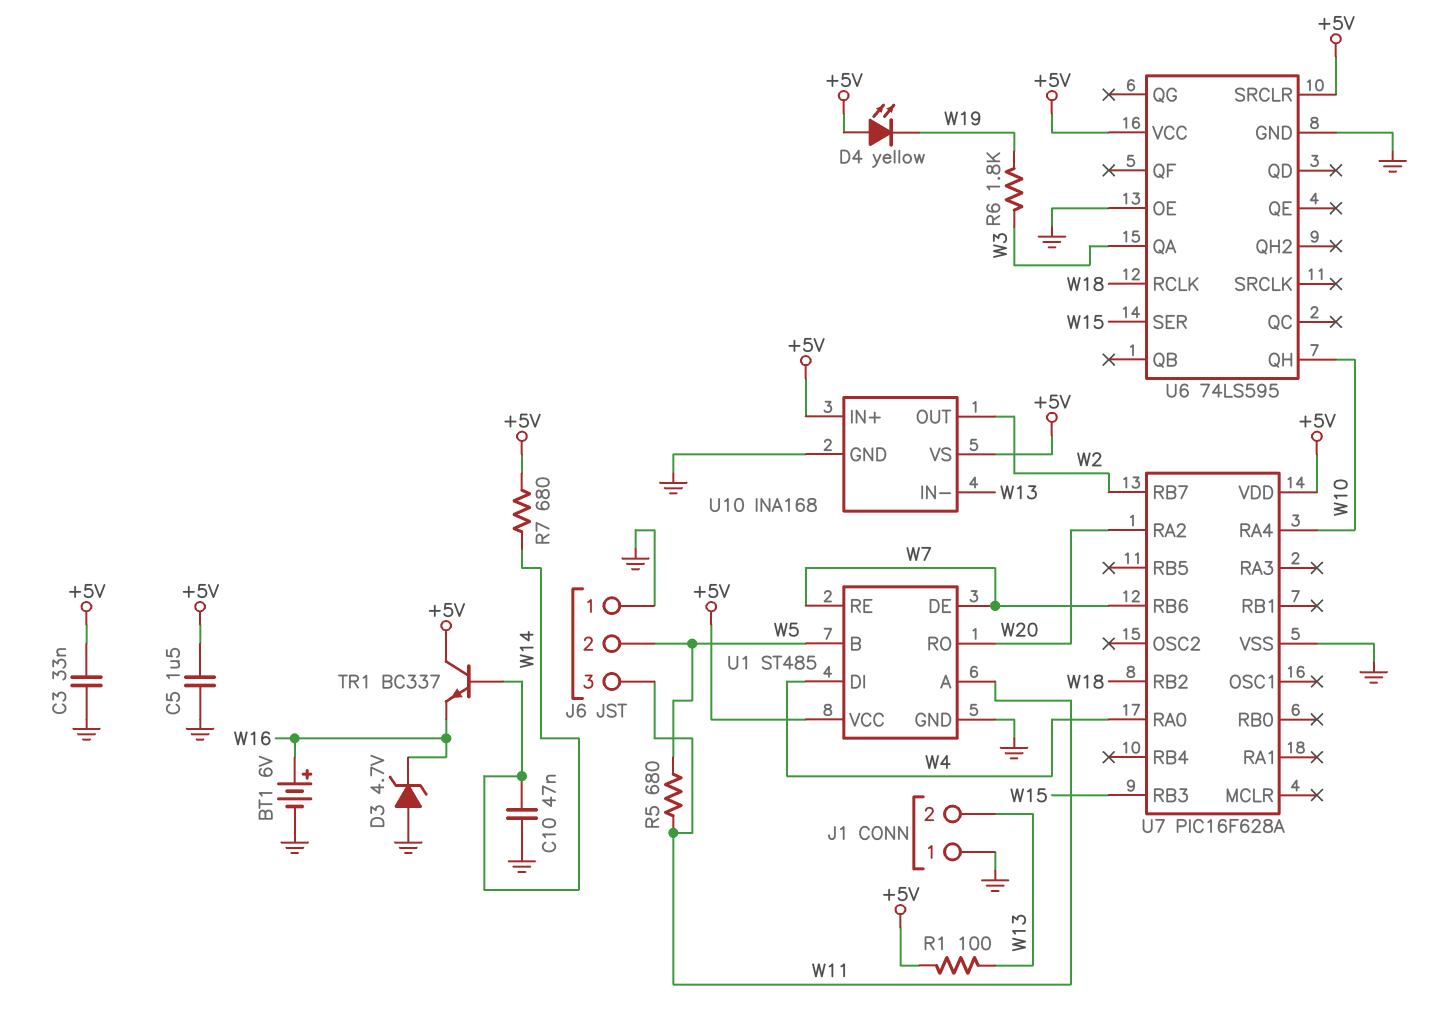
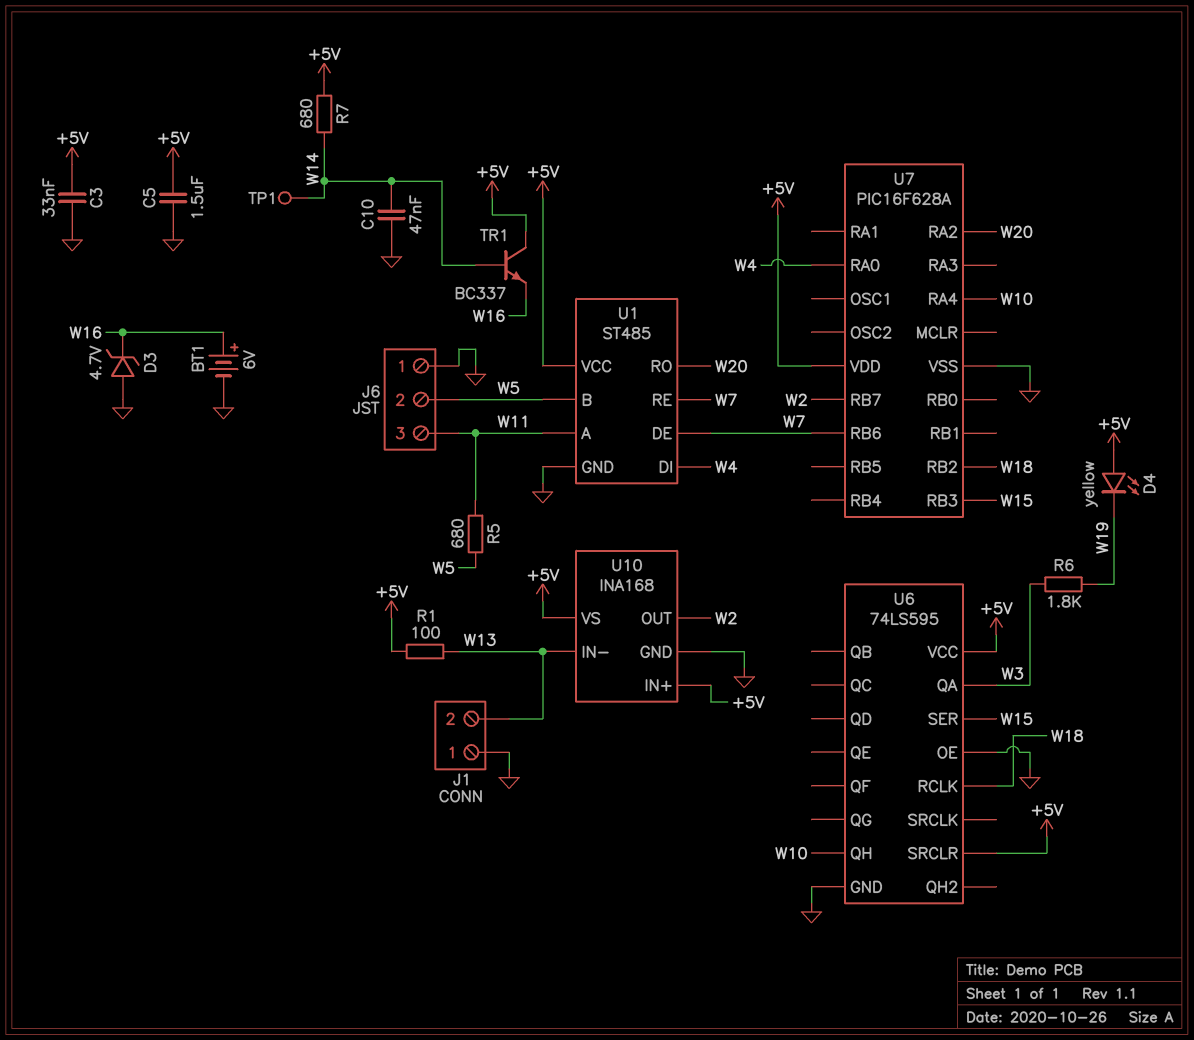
TP1: none -> test point (W14)

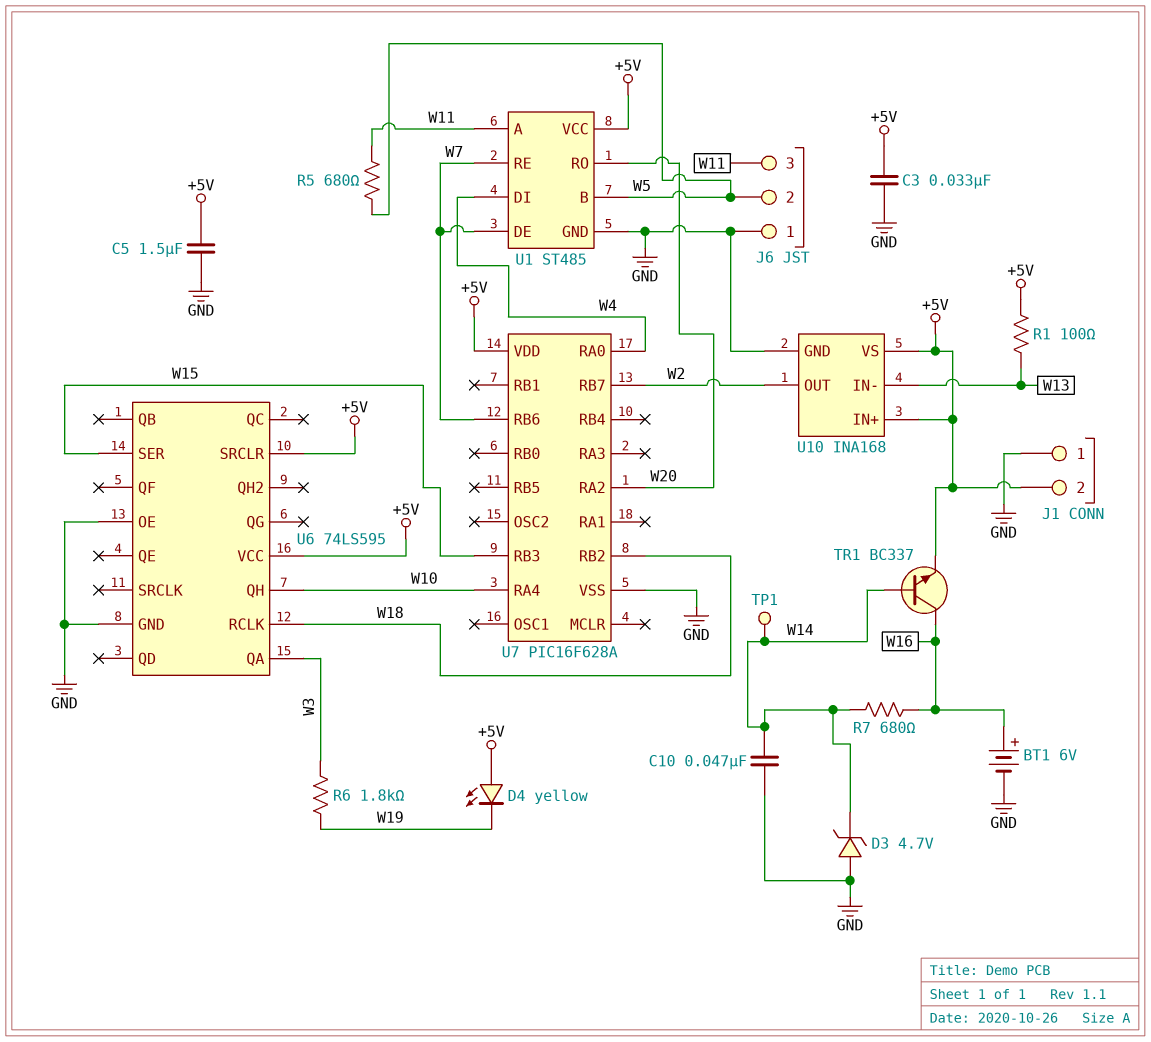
D3: zener 4.7V (A GND, K W16) -> zener 4.7V (A GND, K W14)
J1 pin 2: W13 -> +5V
R7: 680 (+5V, W14) -> 680 (W14, W16)
TR1: NPN BC337 (B W14, C +5V, E W16) -> NPN BC337 (B W14, C W16, E +5V)

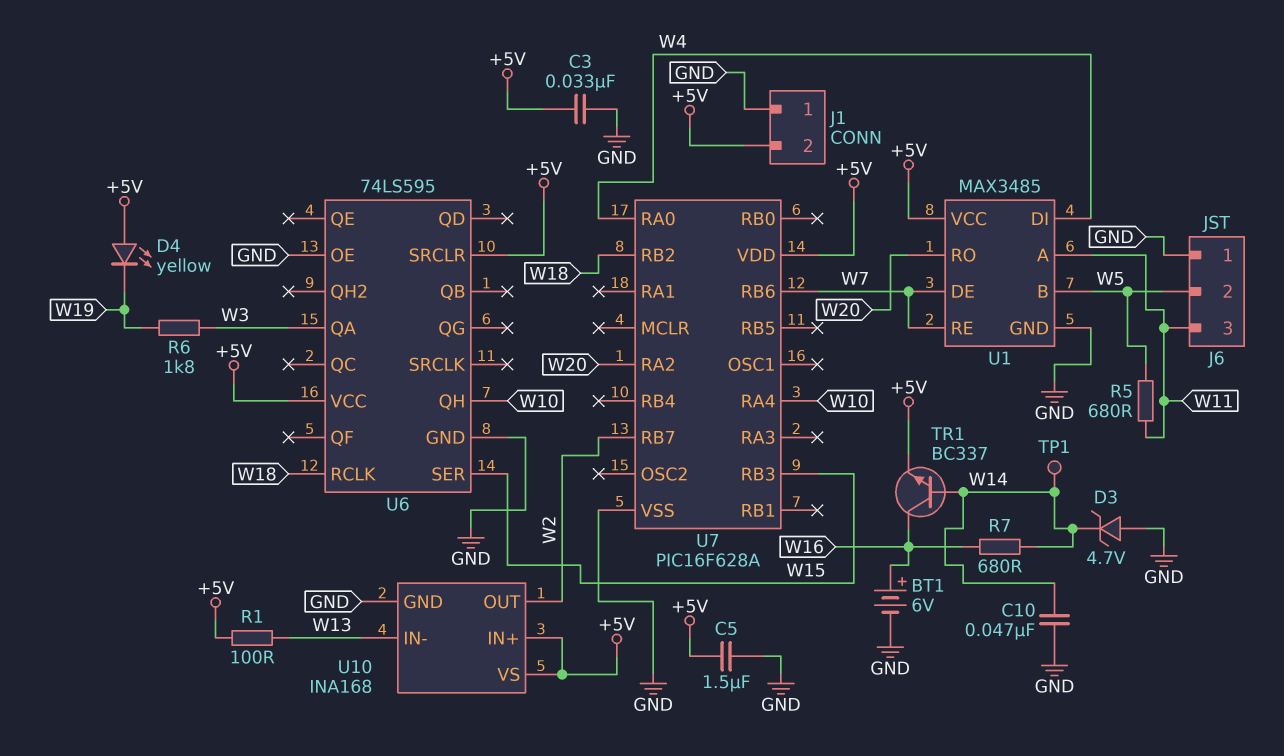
U1: ST485 -> MAX3485

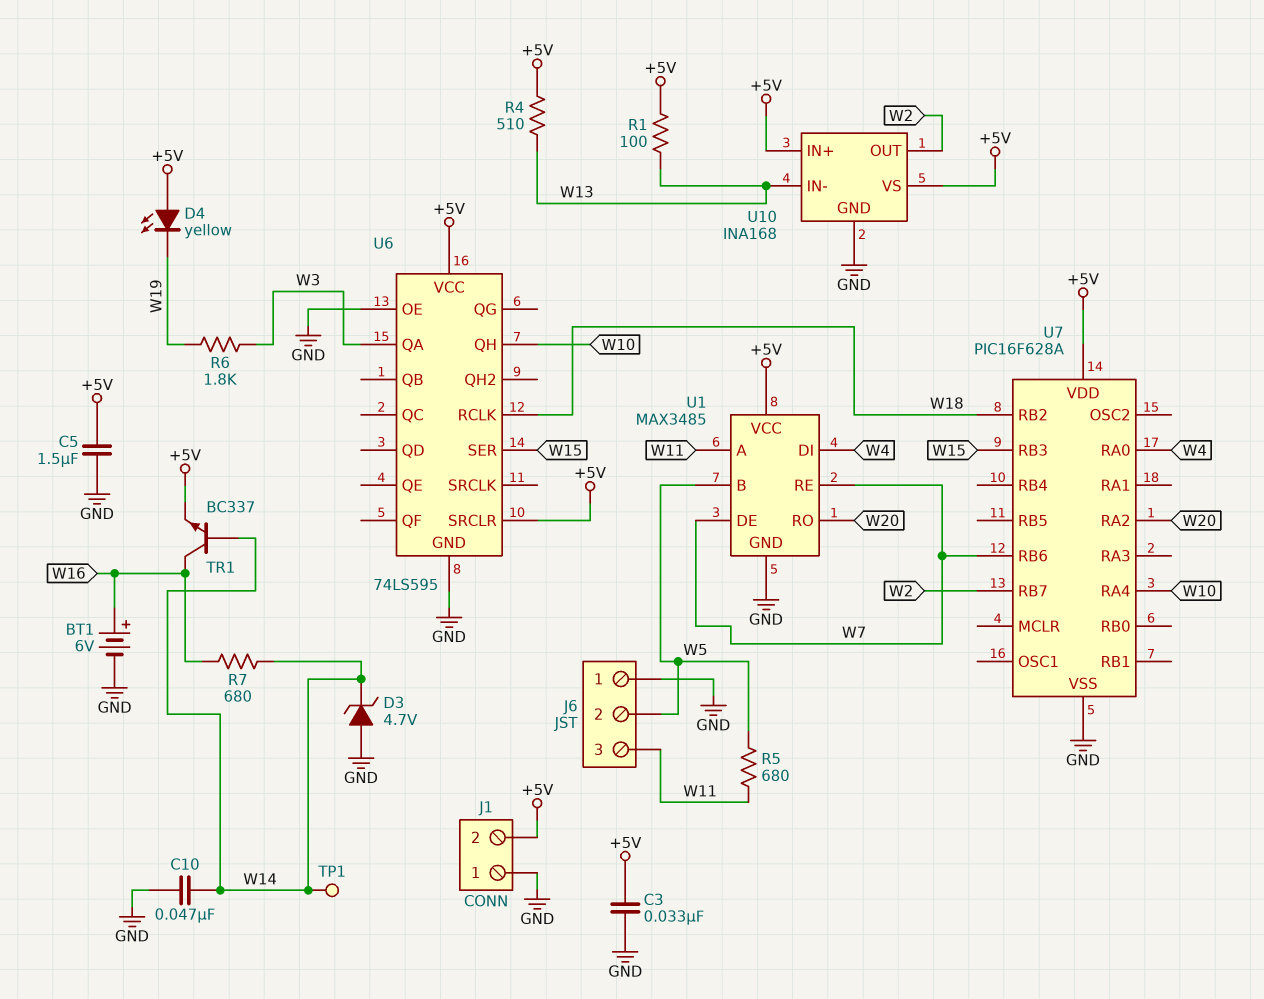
R4: none -> 510 (+5V, W13)

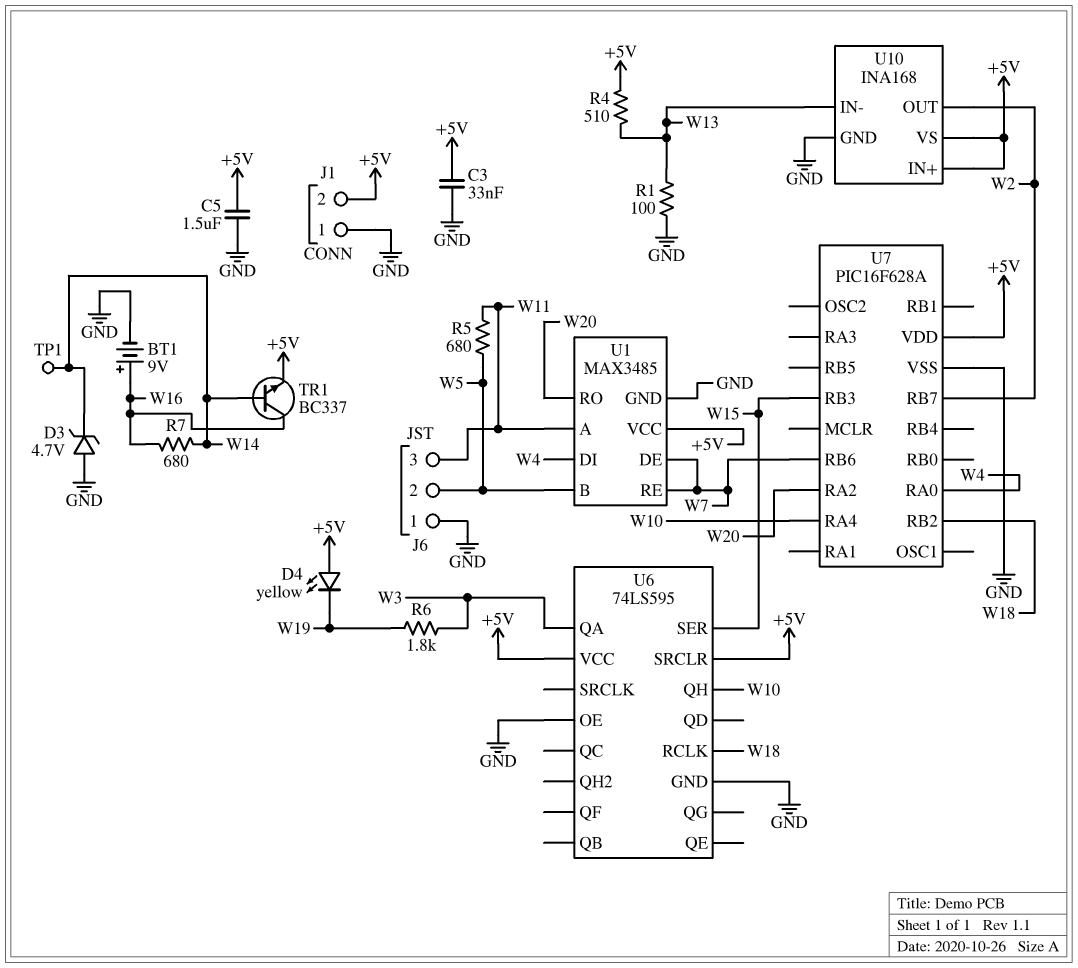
BT1: 6V (plus W16, minus GND) -> 9V (plus W16, minus GND)
C10: 47nF (GND, W14) -> none
R1: 100 (+5V, W13) -> 100 (GND, W13)

